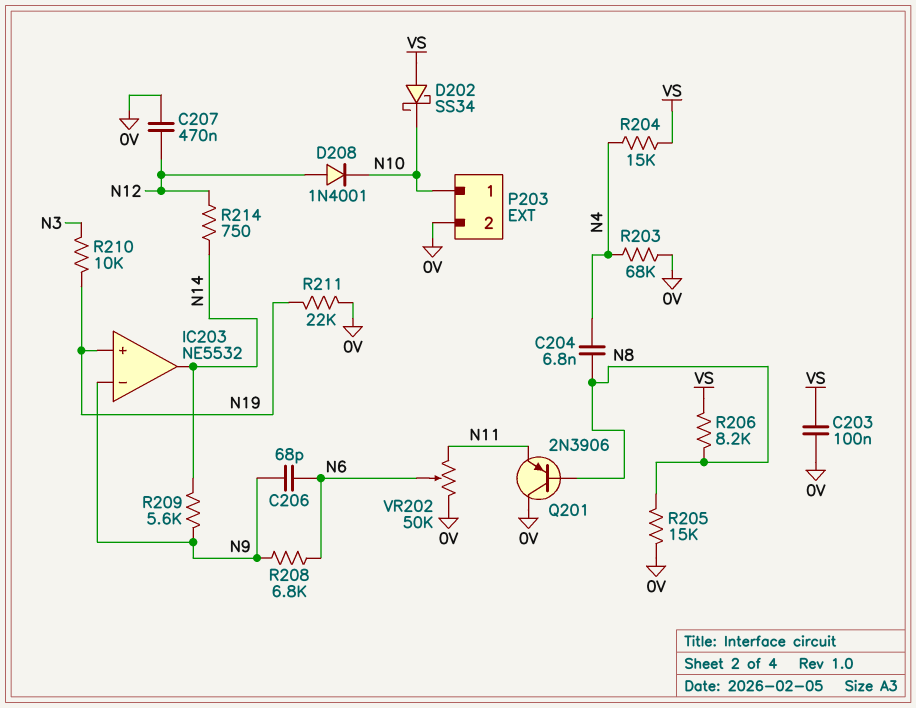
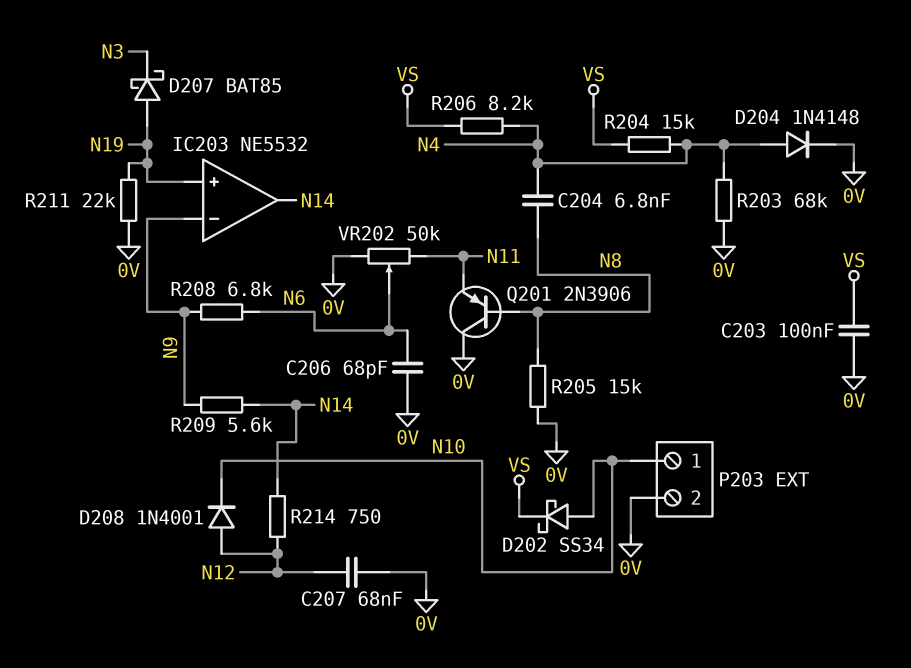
C206: 68pF (N6, N9) -> 68pF (0V, N6)
C207: 470nF (0V, N12) -> 68nF (0V, N12)
D202: schottky SS34 (A VS, K N10) -> schottky SS34 (A N10, K VS)
D204: none -> diode 1N4148 (A N4, K 0V)
D207: none -> schottky BAT85 (A N19, K N3)
R206: 8.2k (N8, VS) -> 8.2k (N4, VS)
R210: 10k (N3, N19) -> none

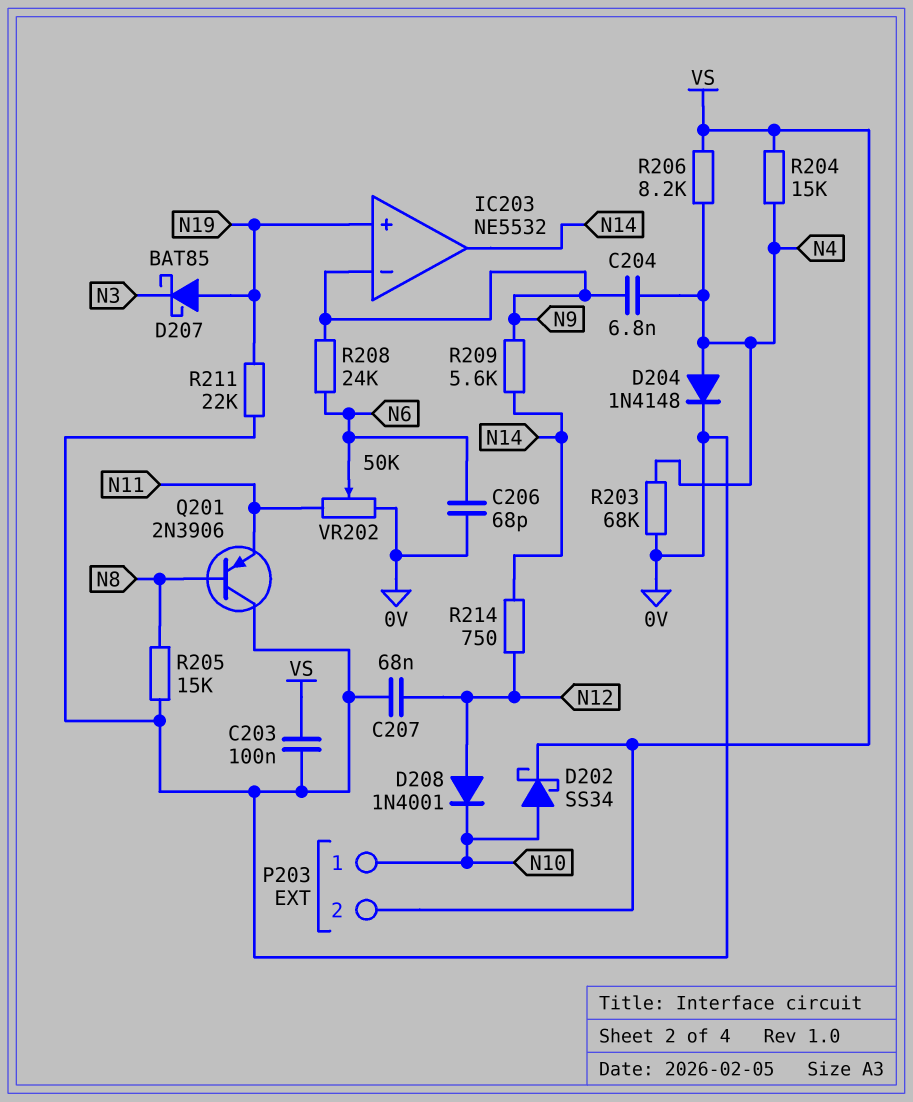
C204: 6.8nF (N4, N8) -> 6.8nF (N4, N9)
P203 pin 2: 0V -> VS
R208: 6.8k (N6, N9) -> 24k (N6, N9)

